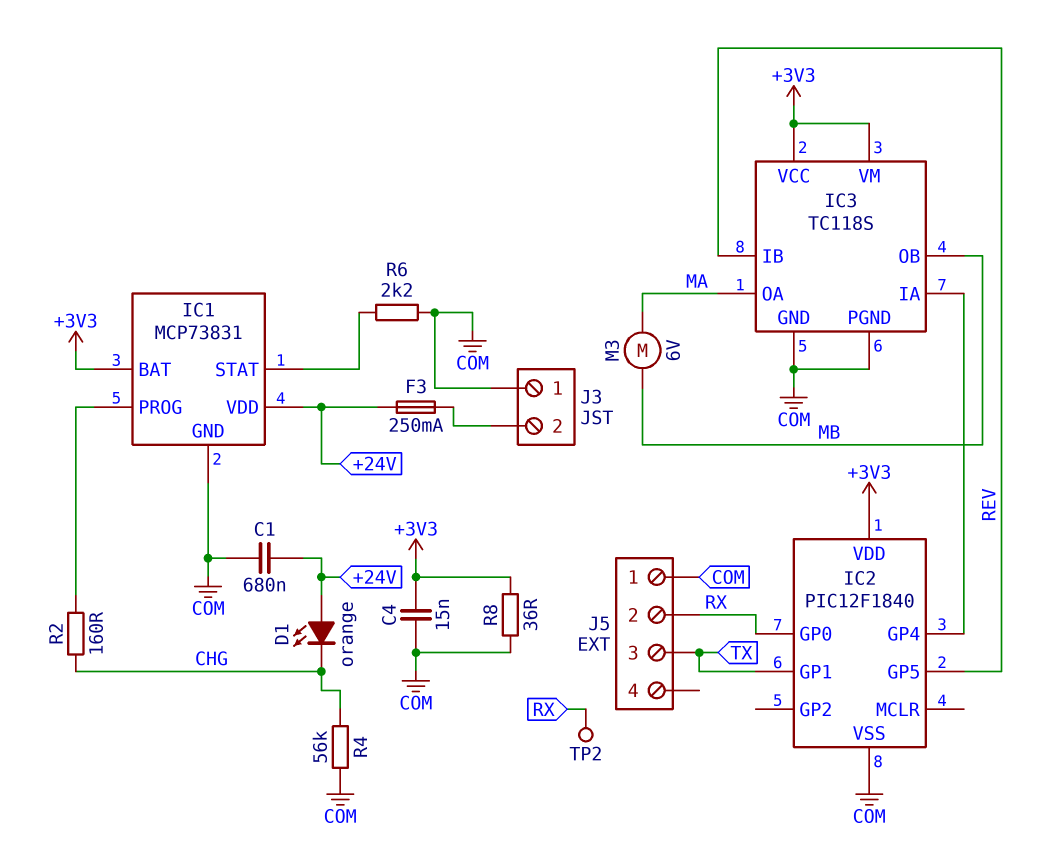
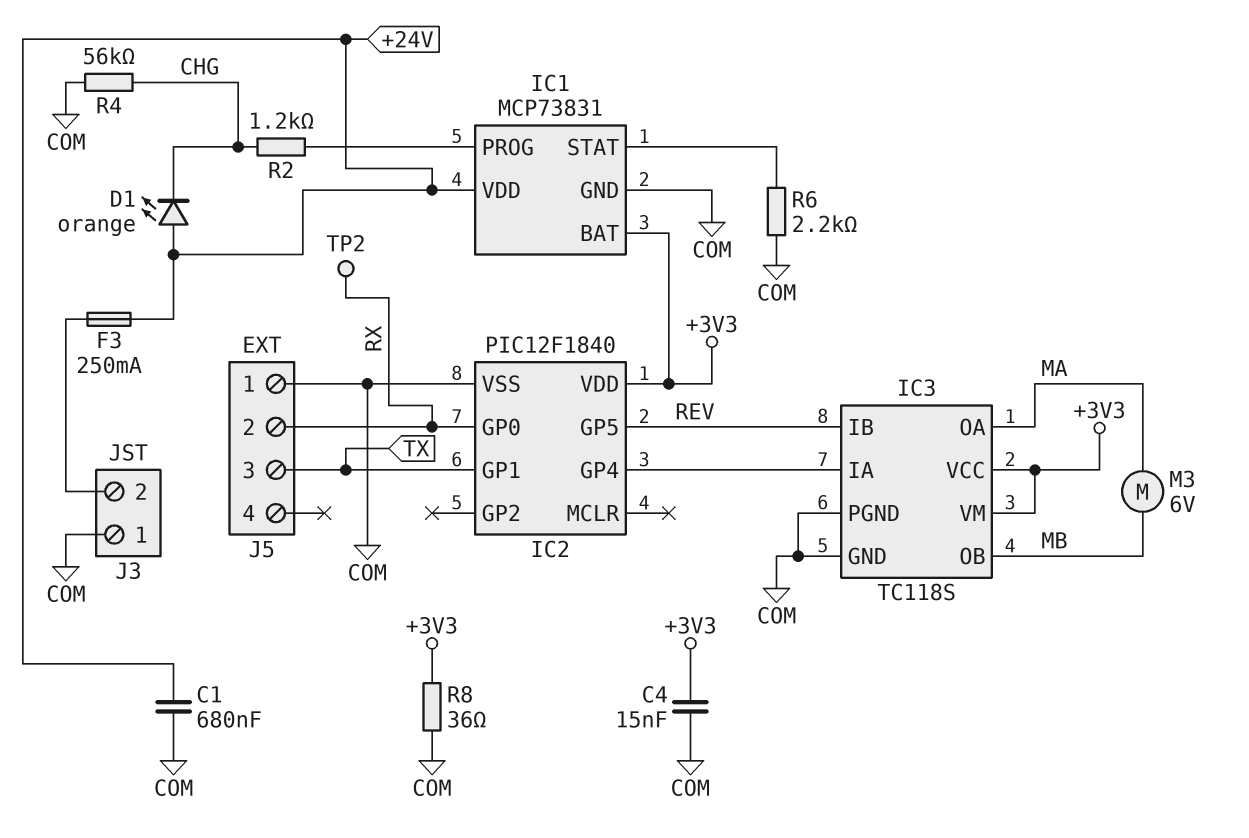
R2: 160 (CHG, IC1/PROG) -> 1.2k (CHG, IC1/PROG)

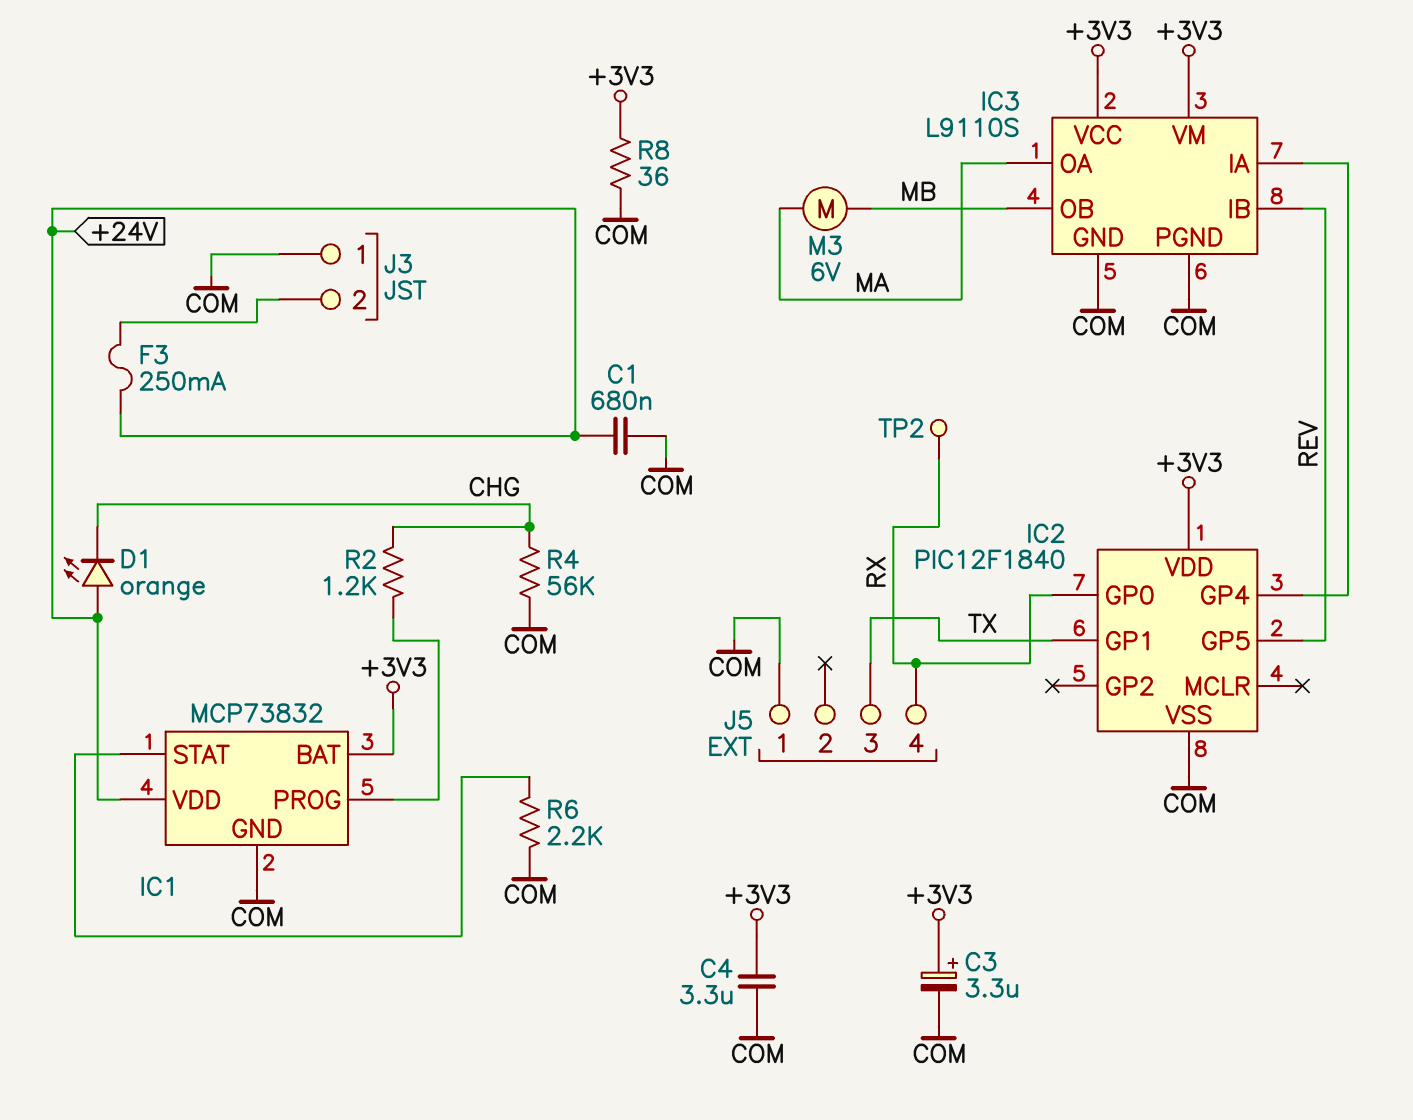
C3: none -> 3.3uF (plus +3V3, minus COM)
C4: 15nF (+3V3, COM) -> 3.3uF (+3V3, COM)
IC1: MCP73831 -> MCP73832
IC3: TC118S -> L9110S
J5 pin 2: RX -> none
J5 pin 4: none -> RX

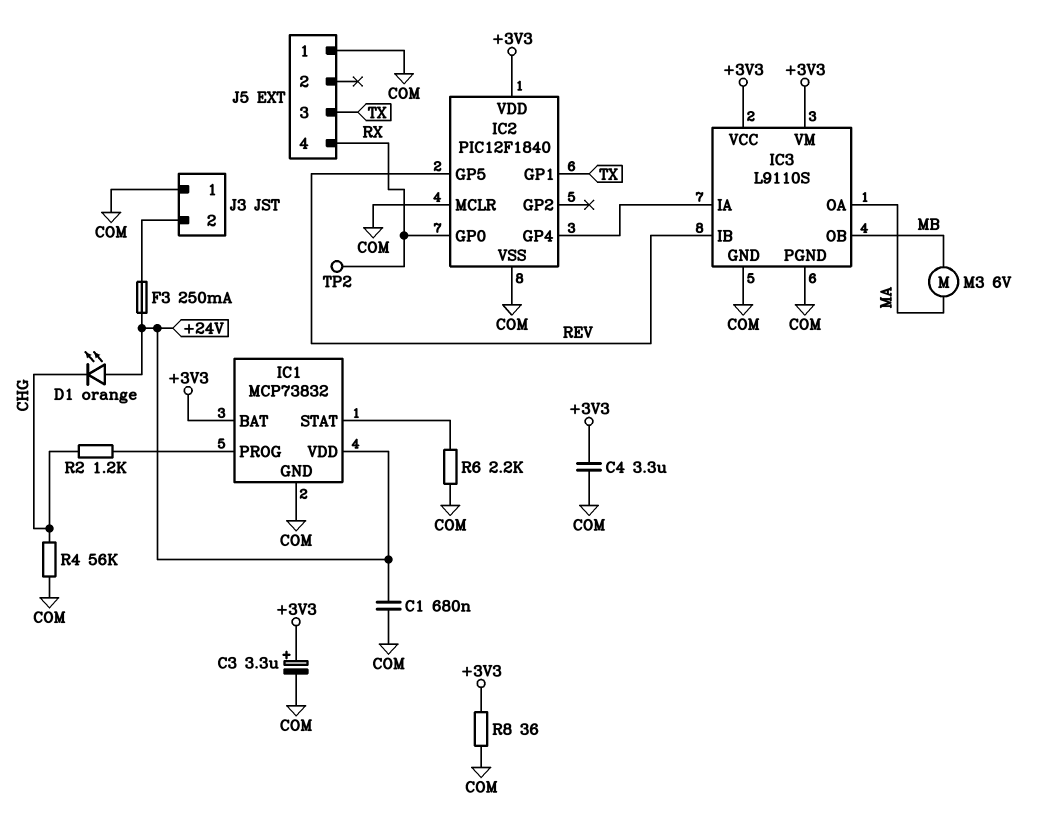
IC2 pin MCLR: none -> COM

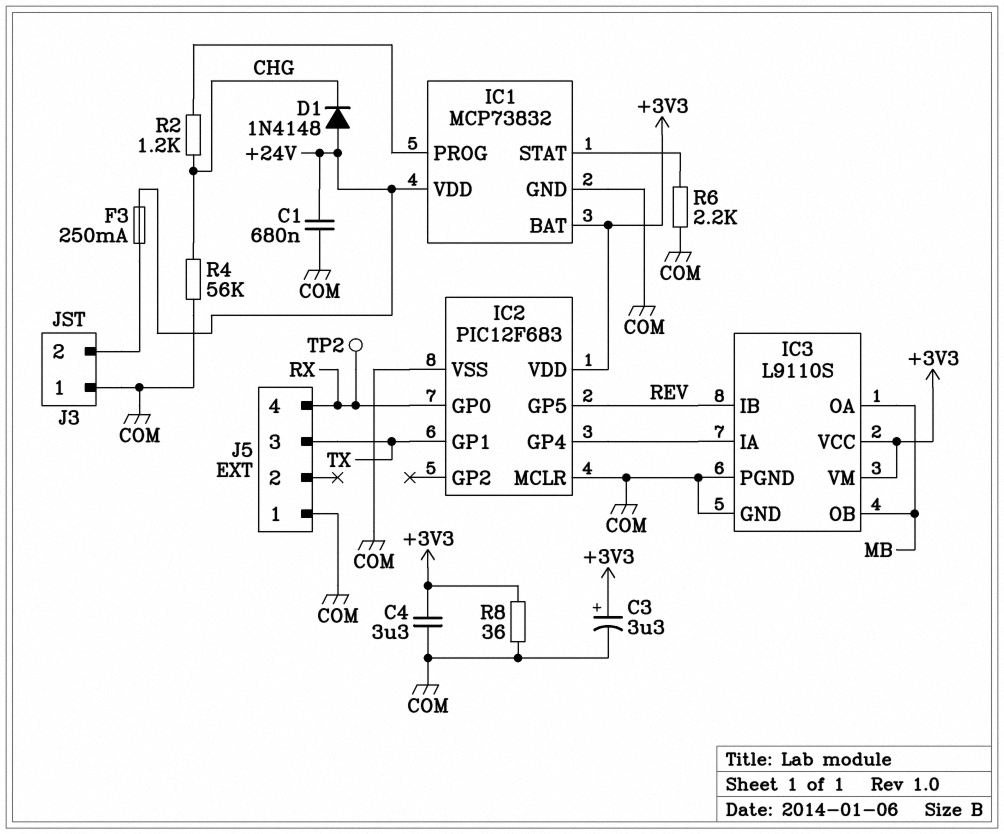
D1: LED orange (A +24V, K CHG) -> diode 1N4148 (A +24V, K CHG)
IC2: PIC12F1840 -> PIC12F683
IC3 pin OA: MA -> MB
M3: motor 6V (MA, MB) -> none

